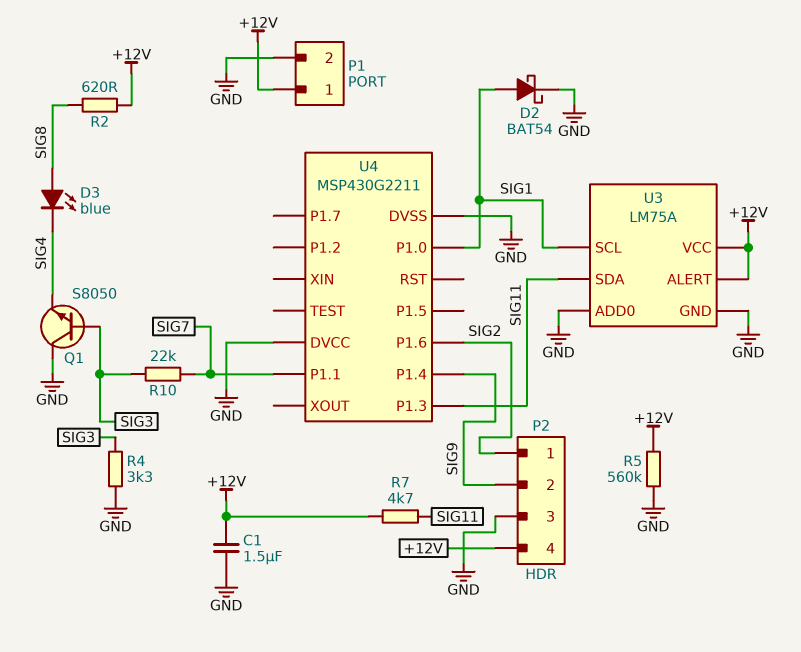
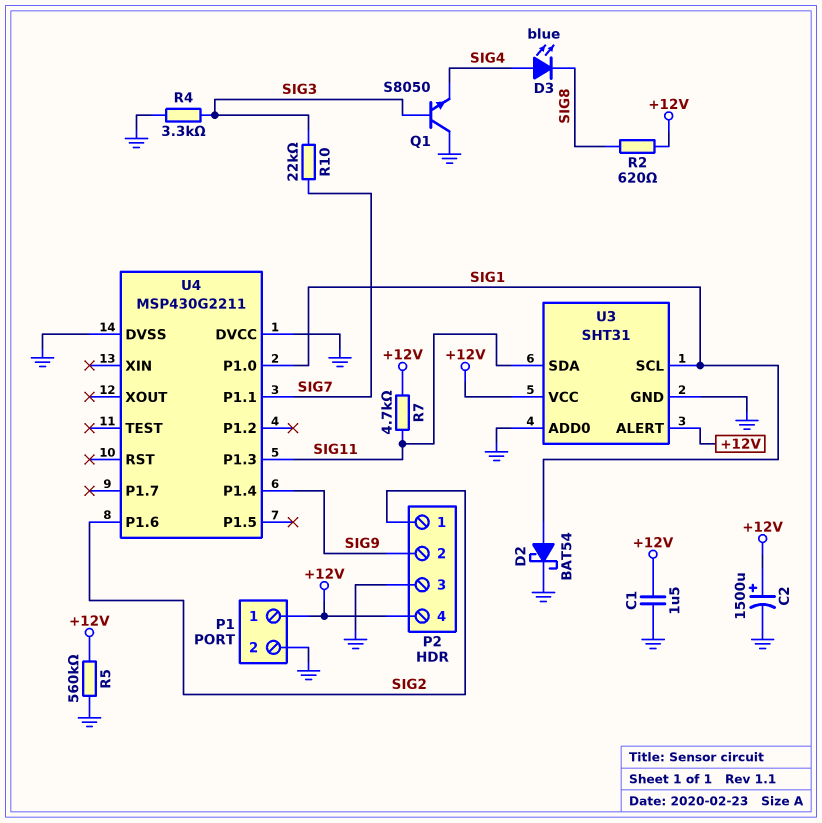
C2: none -> 1500uF (plus +12V, minus GND)
D3: LED blue (A SIG8, K SIG4) -> LED blue (A SIG4, K SIG8)
U3: LM75A -> SHT31

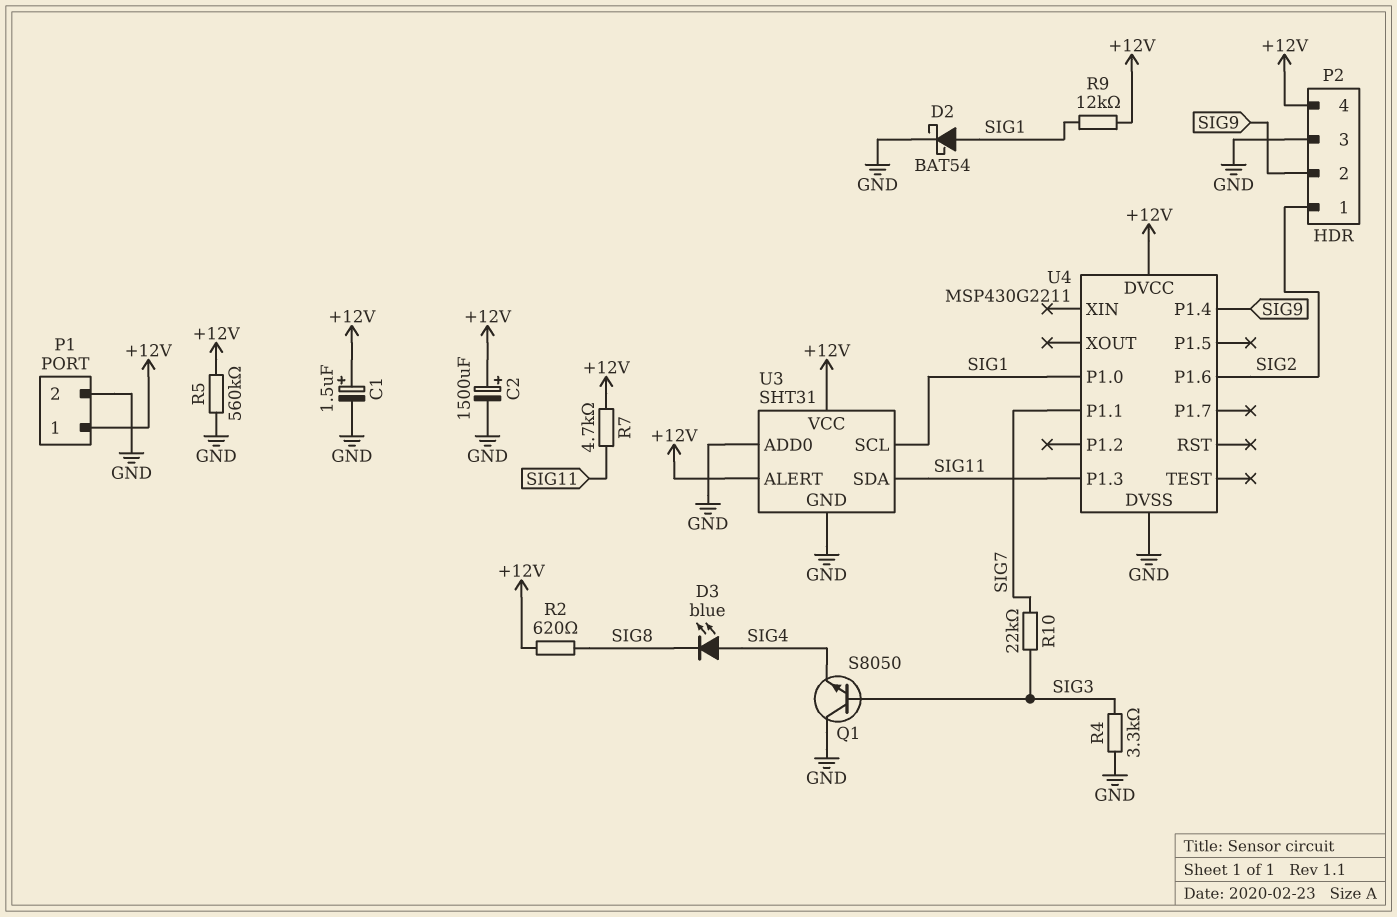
C1: 1.5uF (+12V, GND) -> 1.5uF (plus +12V, minus GND)
R9: none -> 12k (+12V, SIG1)
U4 pin DVCC: GND -> +12V

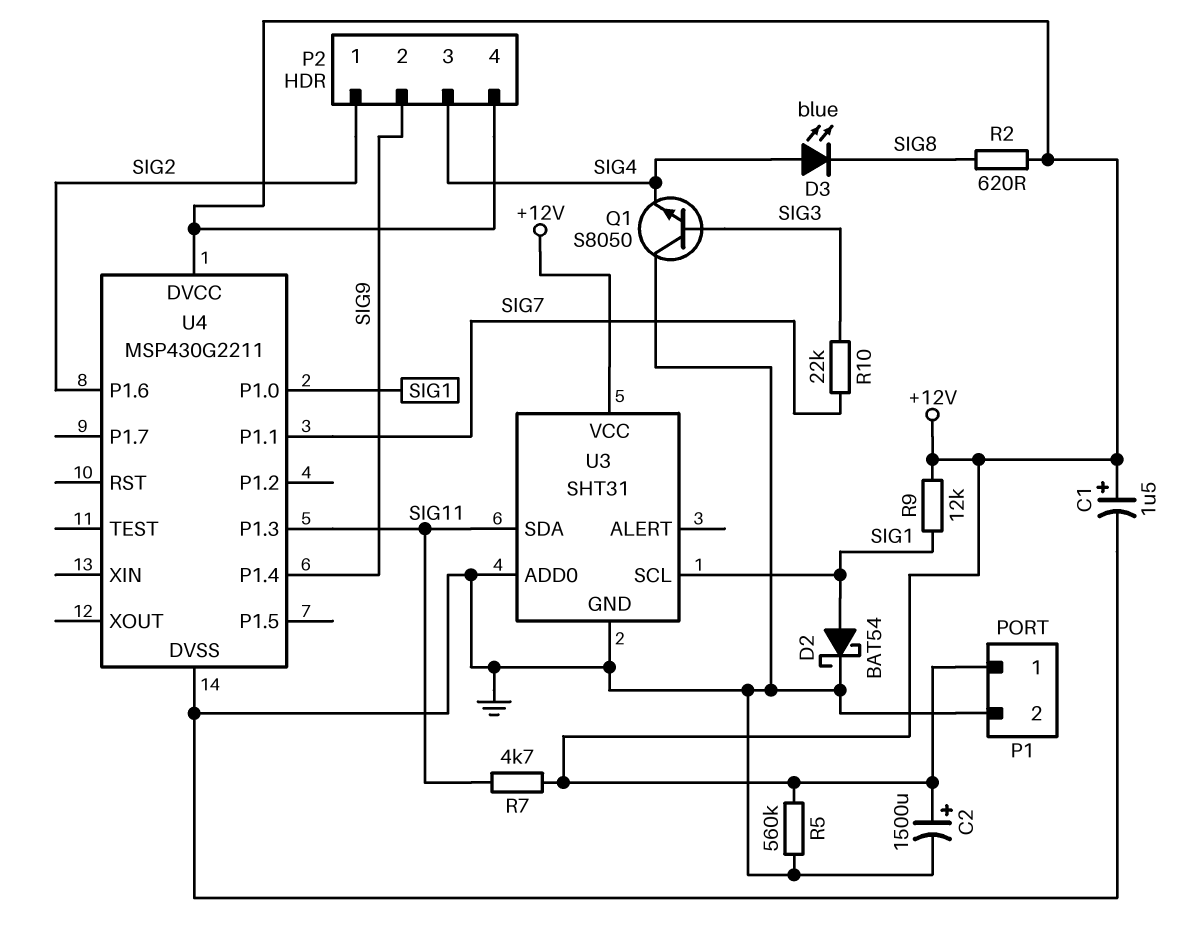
P2 pin 3: GND -> SIG4
R4: 3.3k (GND, SIG3) -> none
U3 pin ALERT: +12V -> none

